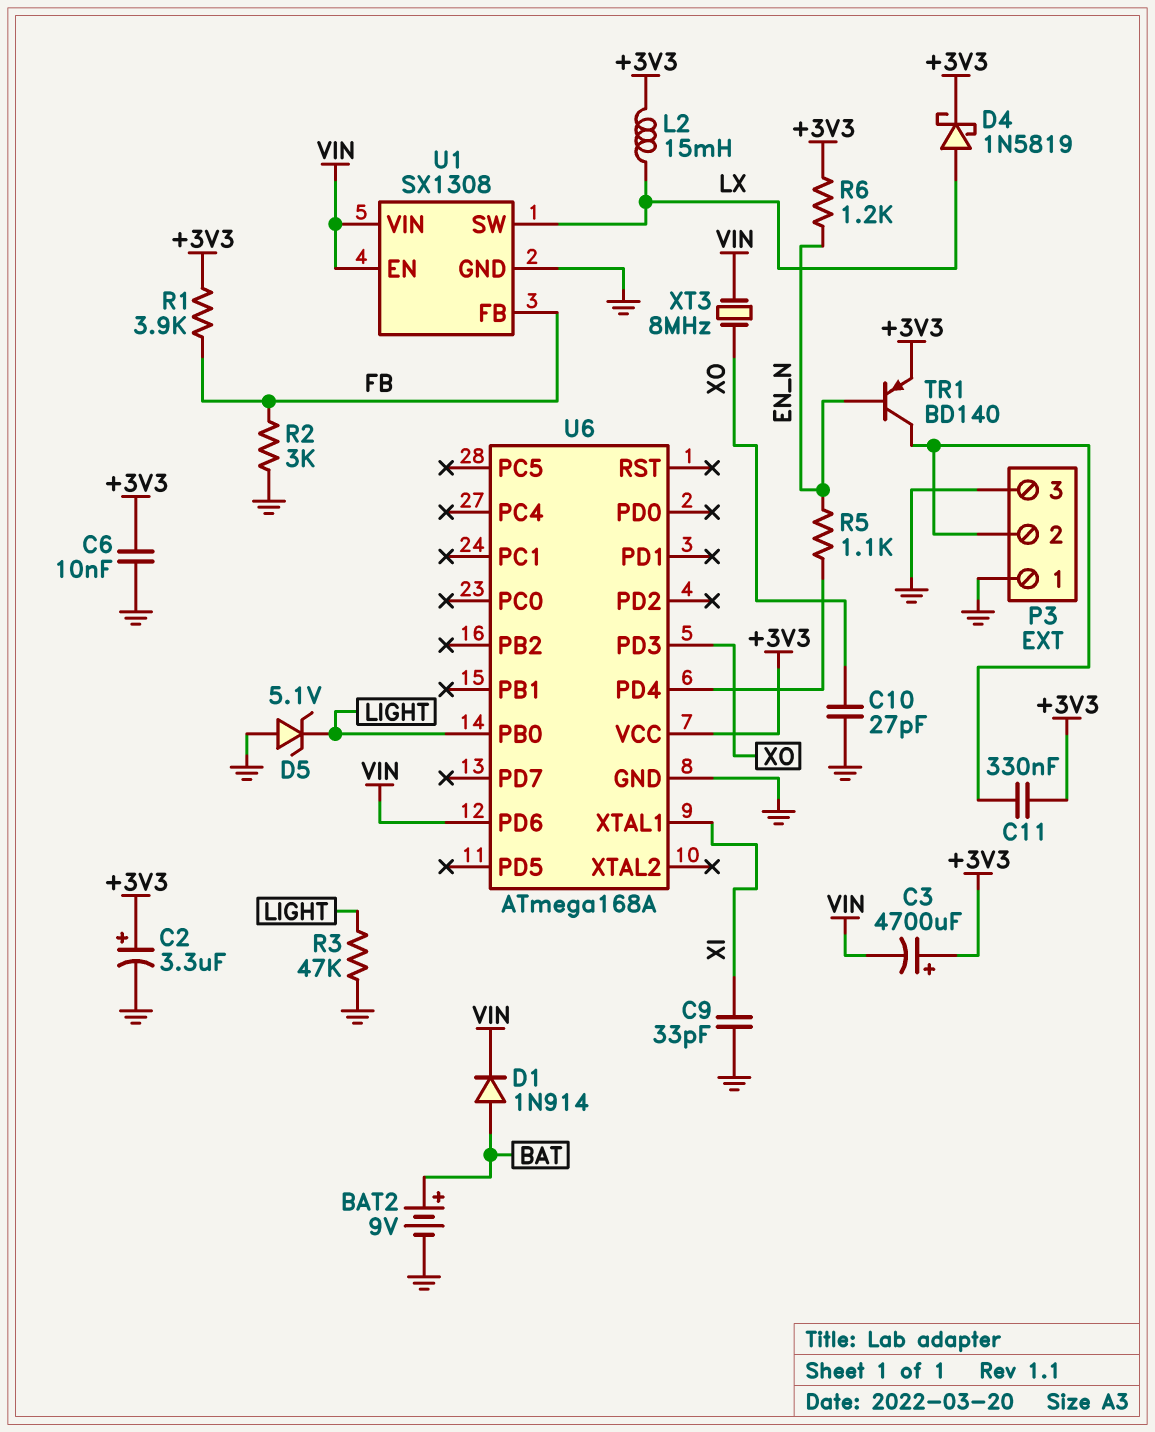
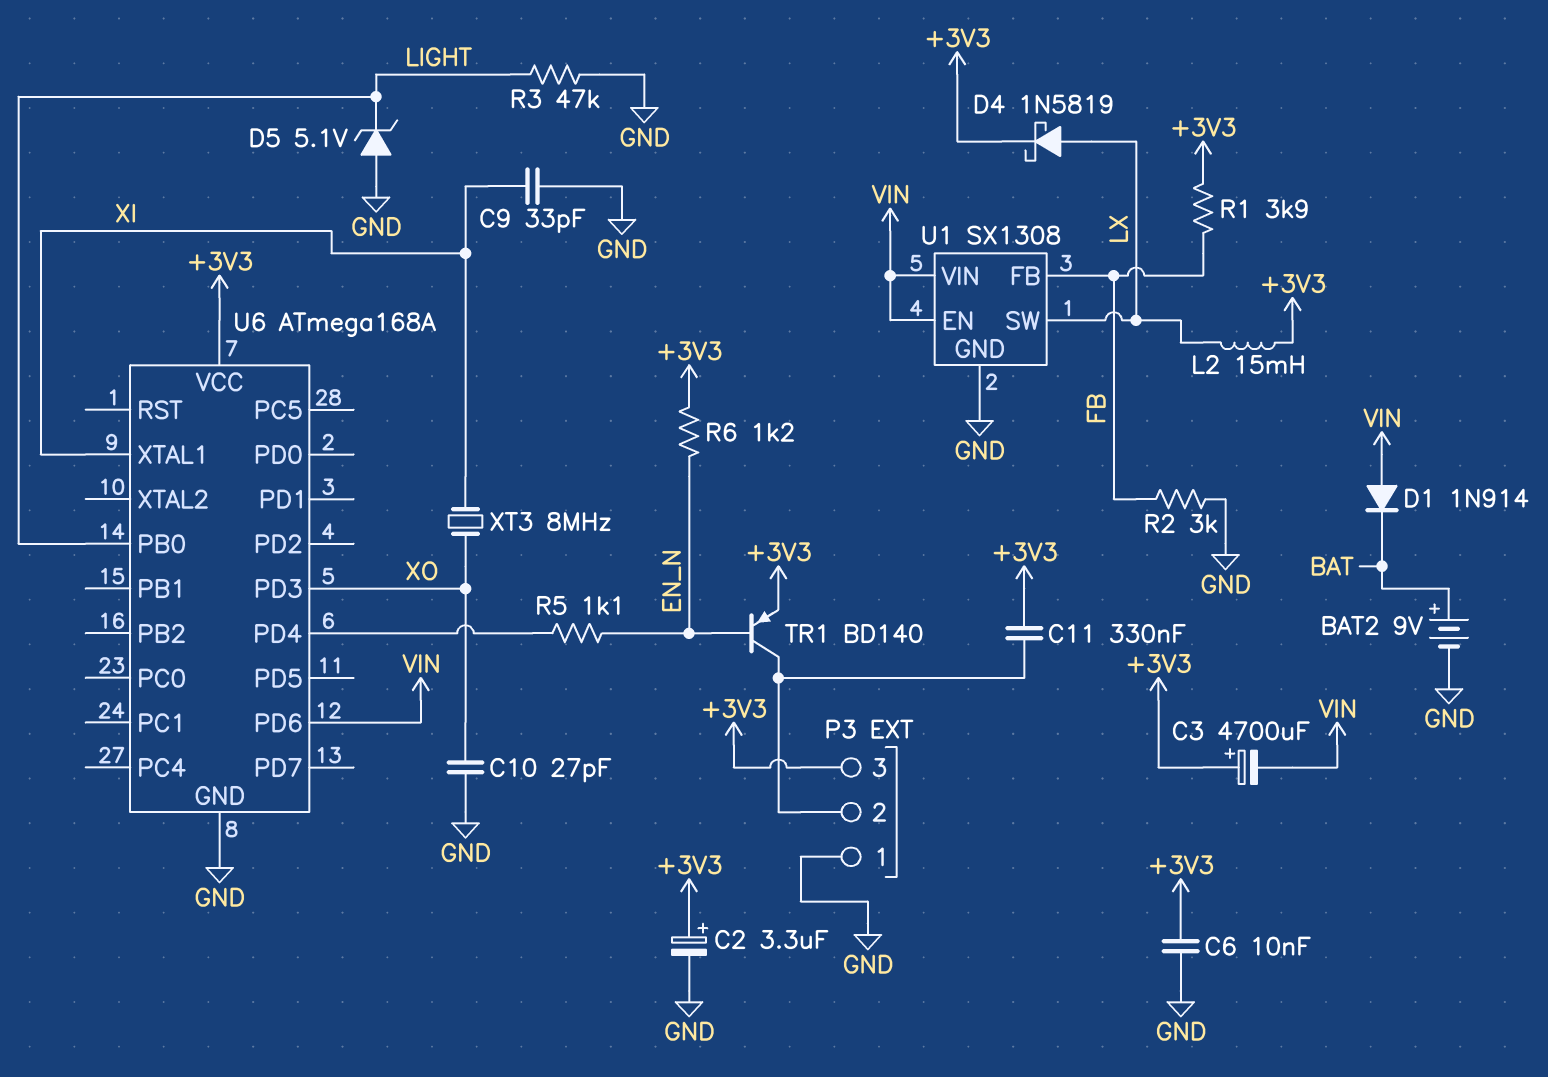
D1: diode 1N914 (A BAT, K VIN) -> diode 1N914 (A VIN, K BAT)
P3 pin 3: GND -> +3V3
XT3: 8MHz (VIN, XO) -> 8MHz (XI, XO)

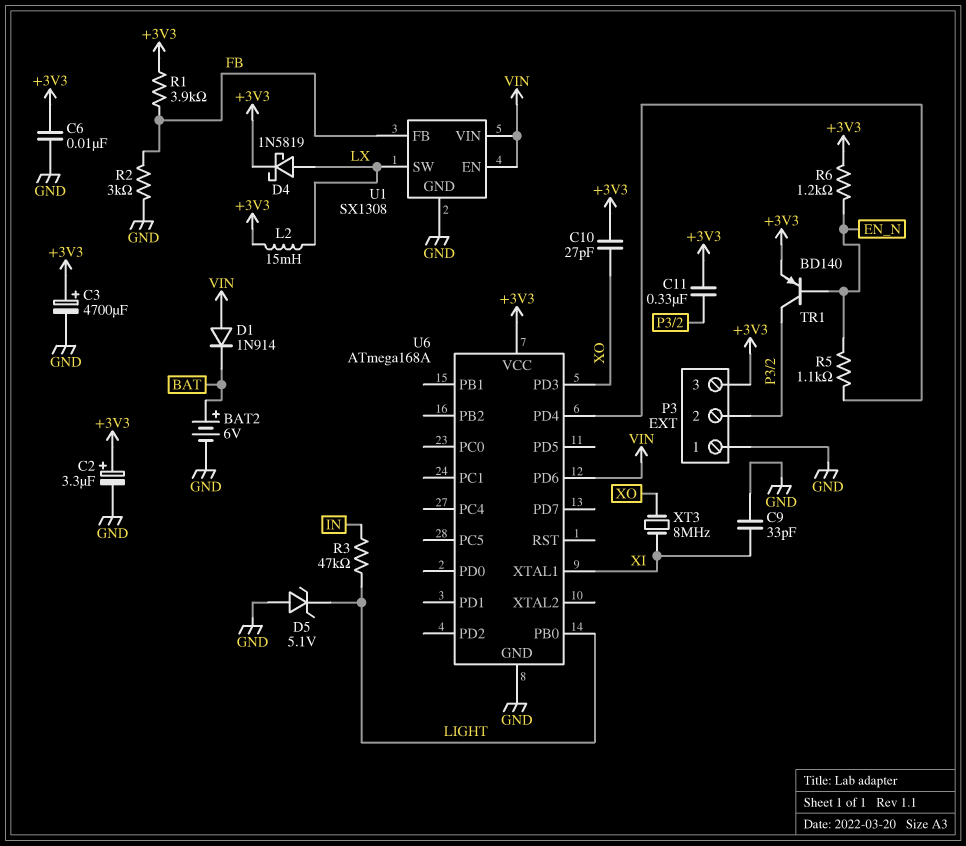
BAT2: 9V (plus BAT, minus GND) -> 6V (plus BAT, minus GND)
C3: 4700uF (plus +3V3, minus VIN) -> 4700uF (plus +3V3, minus GND)
C10: 27pF (GND, XO) -> 27pF (+3V3, XO)
R3: 47k (GND, LIGHT) -> 47k (IN, LIGHT)

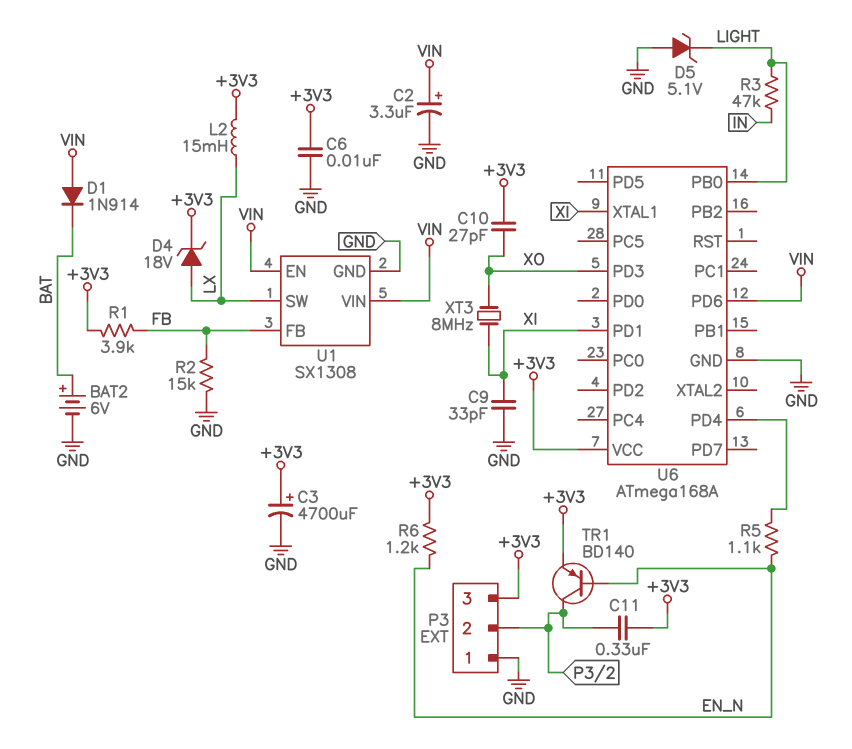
C2: 3.3uF (plus +3V3, minus GND) -> 3.3uF (plus VIN, minus GND)
D4: schottky 1N5819 (A LX, K +3V3) -> zener 18V (A LX, K +3V3)
R2: 3k (FB, GND) -> 15k (FB, GND)
U6 pin PD1: none -> XI

